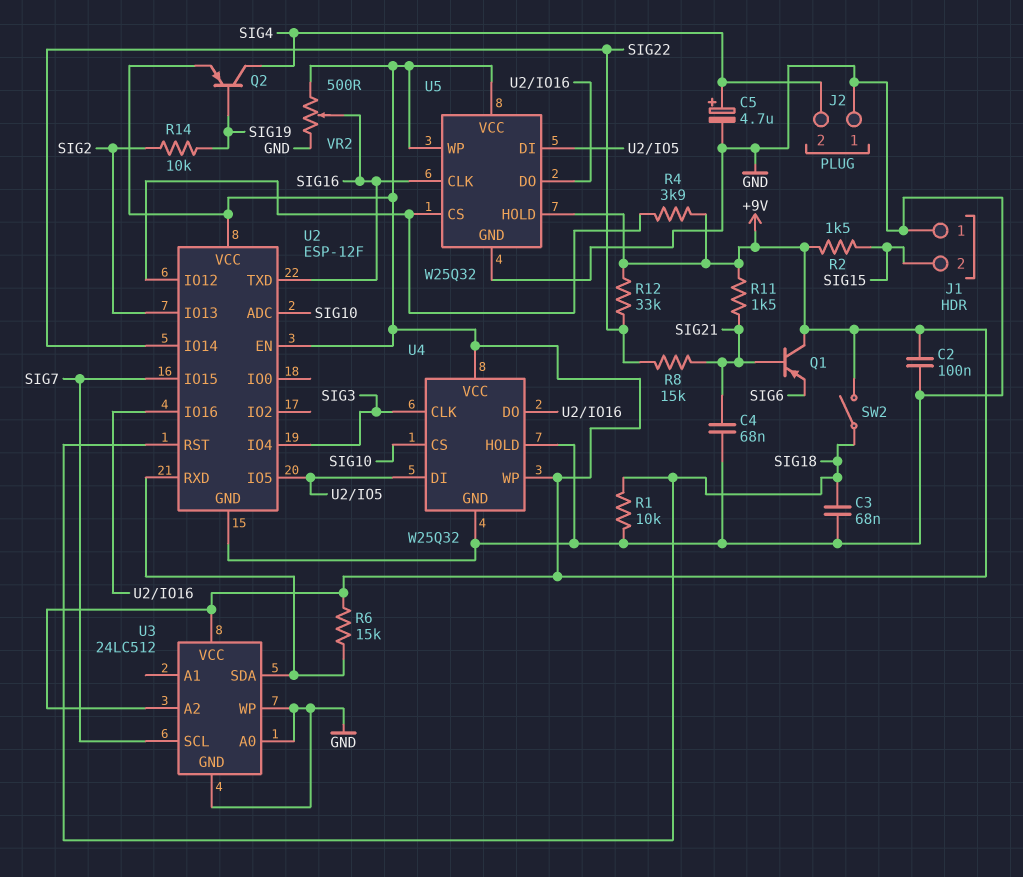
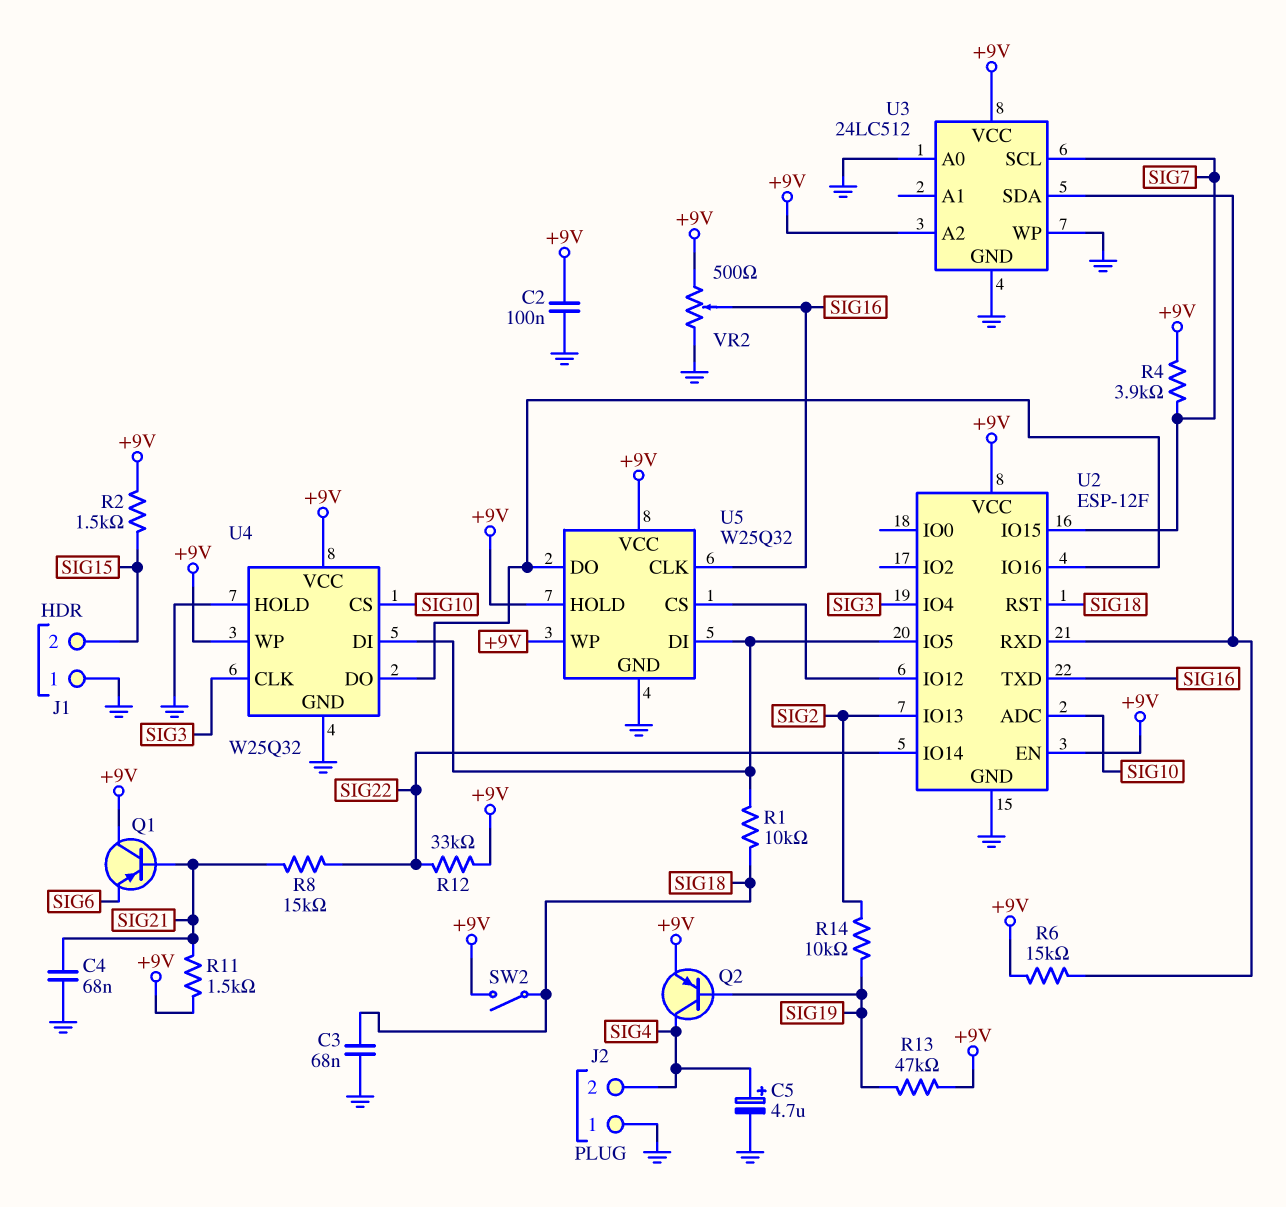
R1: 10k (GND, SIG18) -> 10k (SIG18, U2/IO5)
R4: 3.9k (+9V, U2/IO12) -> 3.9k (+9V, SIG7)
R13: none -> 47k (+9V, SIG19)

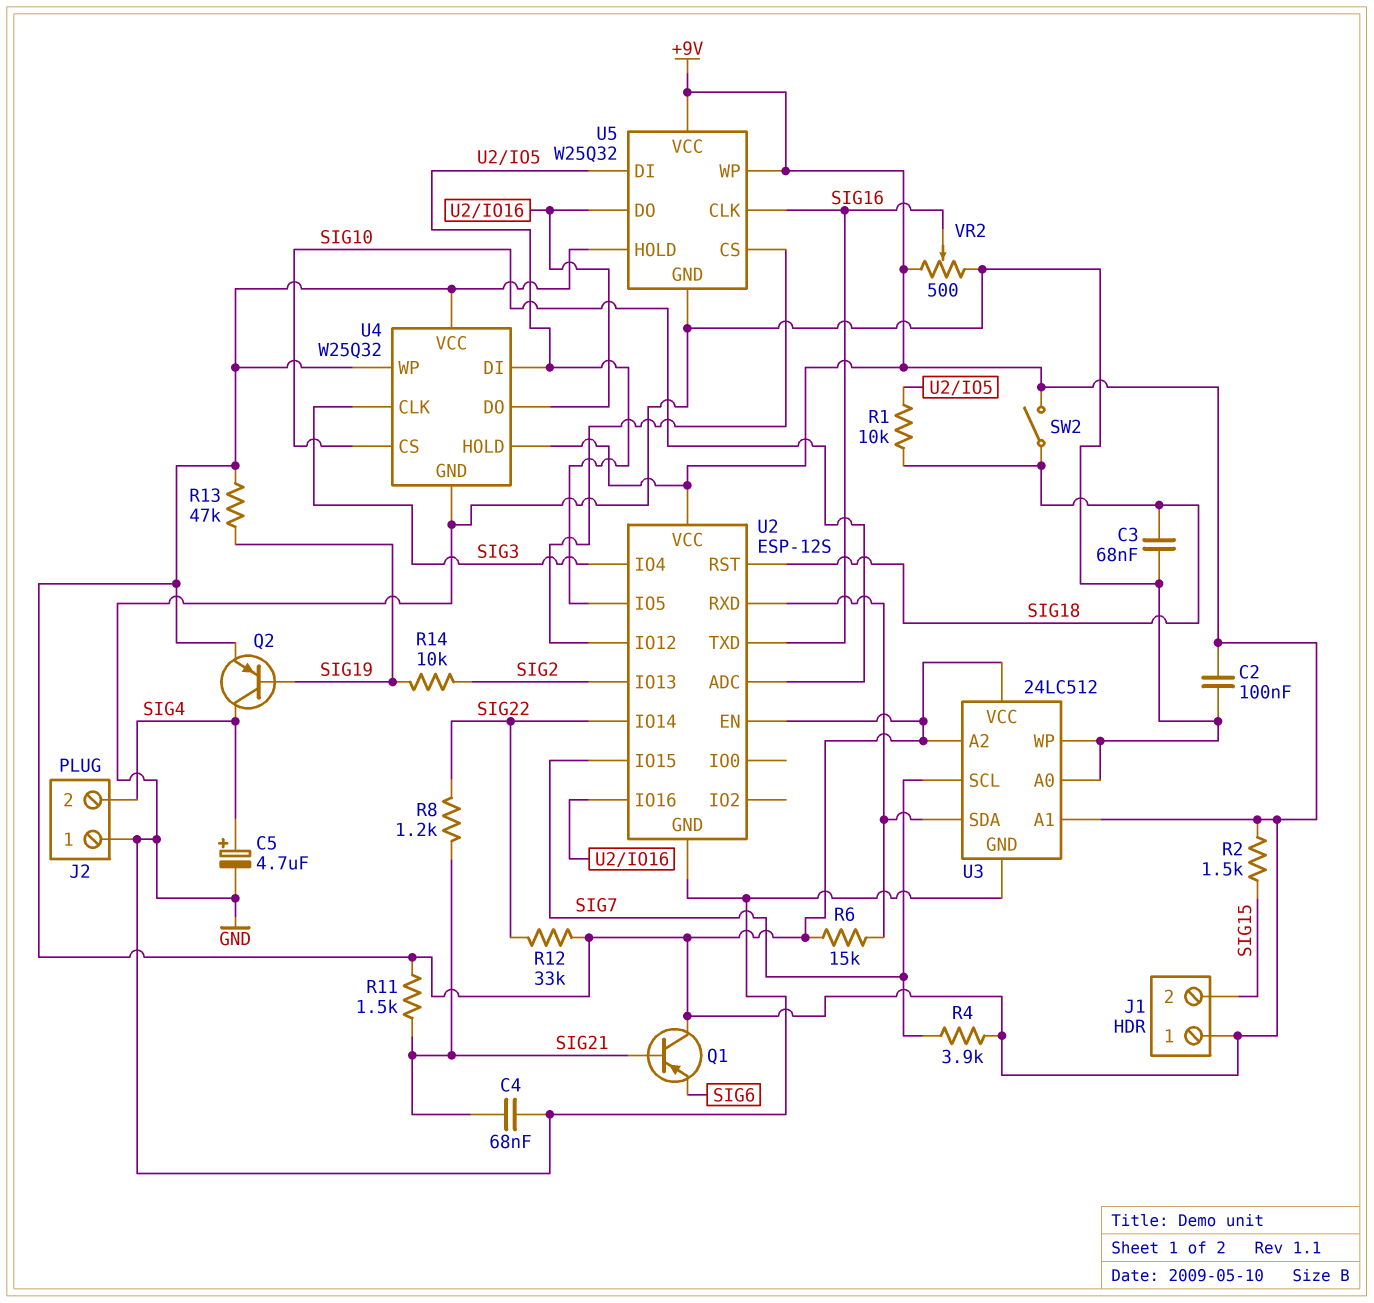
J1 pin 1: GND -> +9V
R8: 15k (SIG21, SIG22) -> 1.2k (SIG21, SIG22)
U2: ESP-12F -> ESP-12S
U3 pin A1: none -> +9V
U4 pin HOLD: GND -> +9V

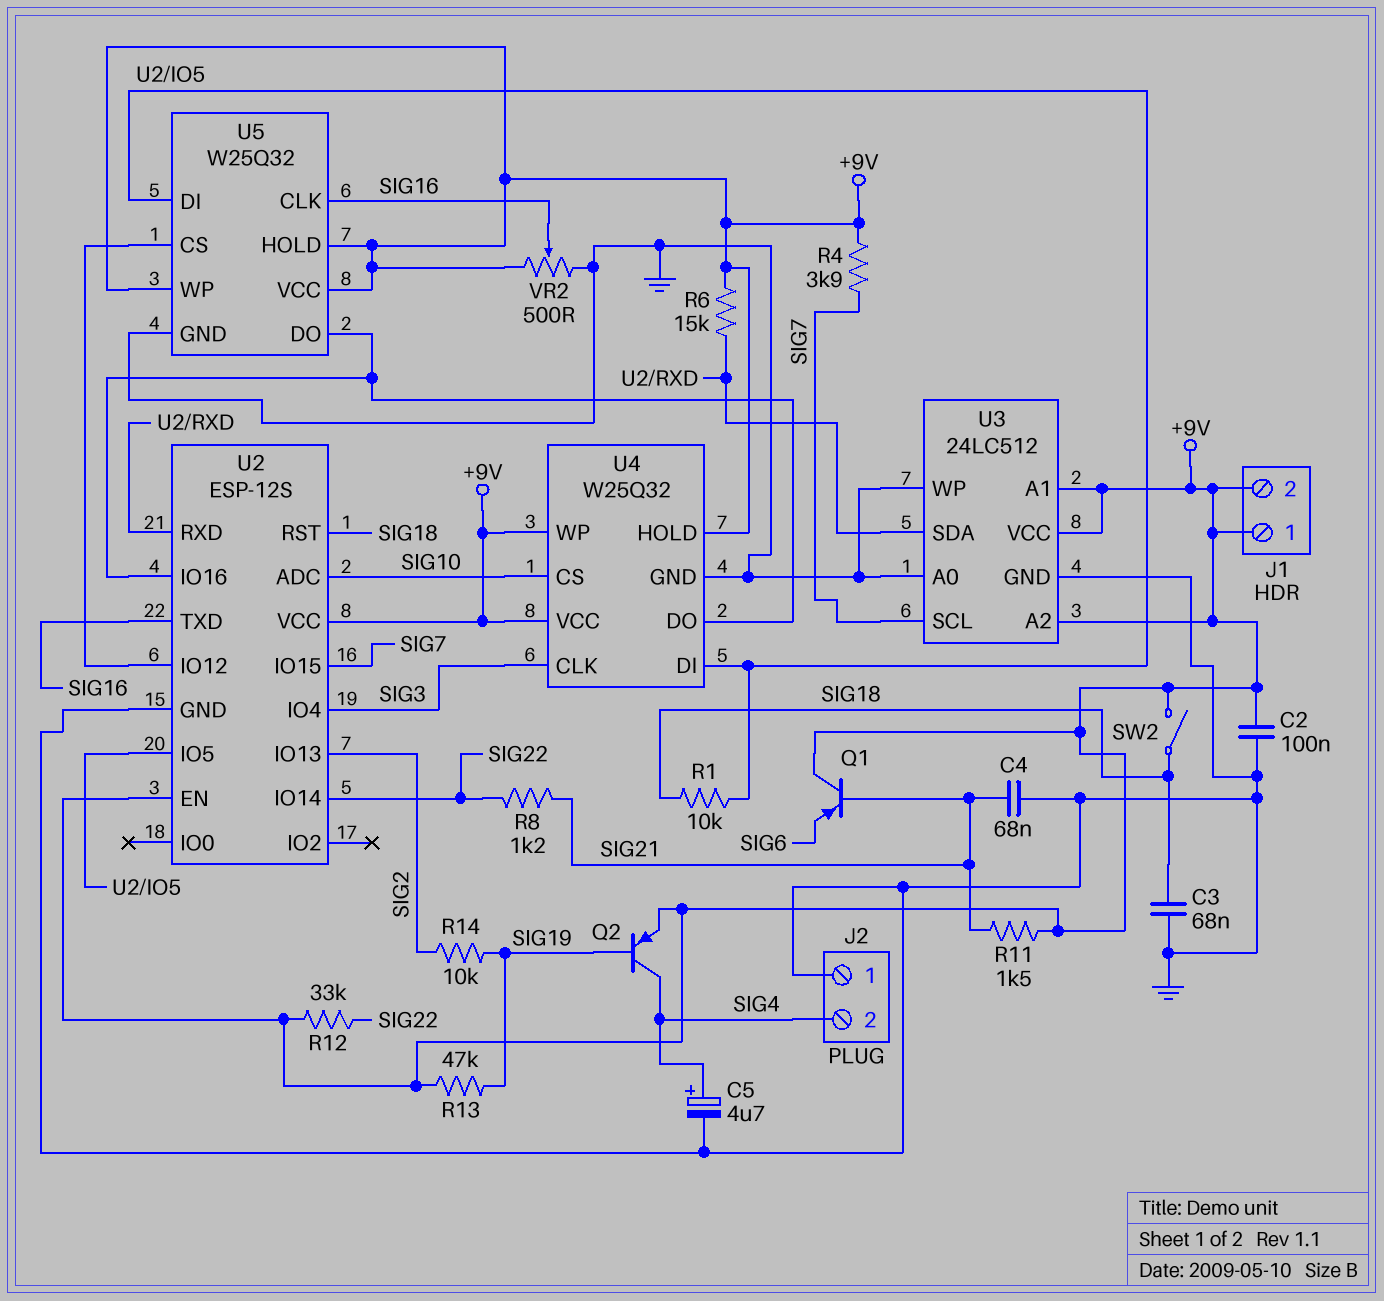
J1 pin 2: SIG15 -> +9V
R2: 1.5k (+9V, SIG15) -> none

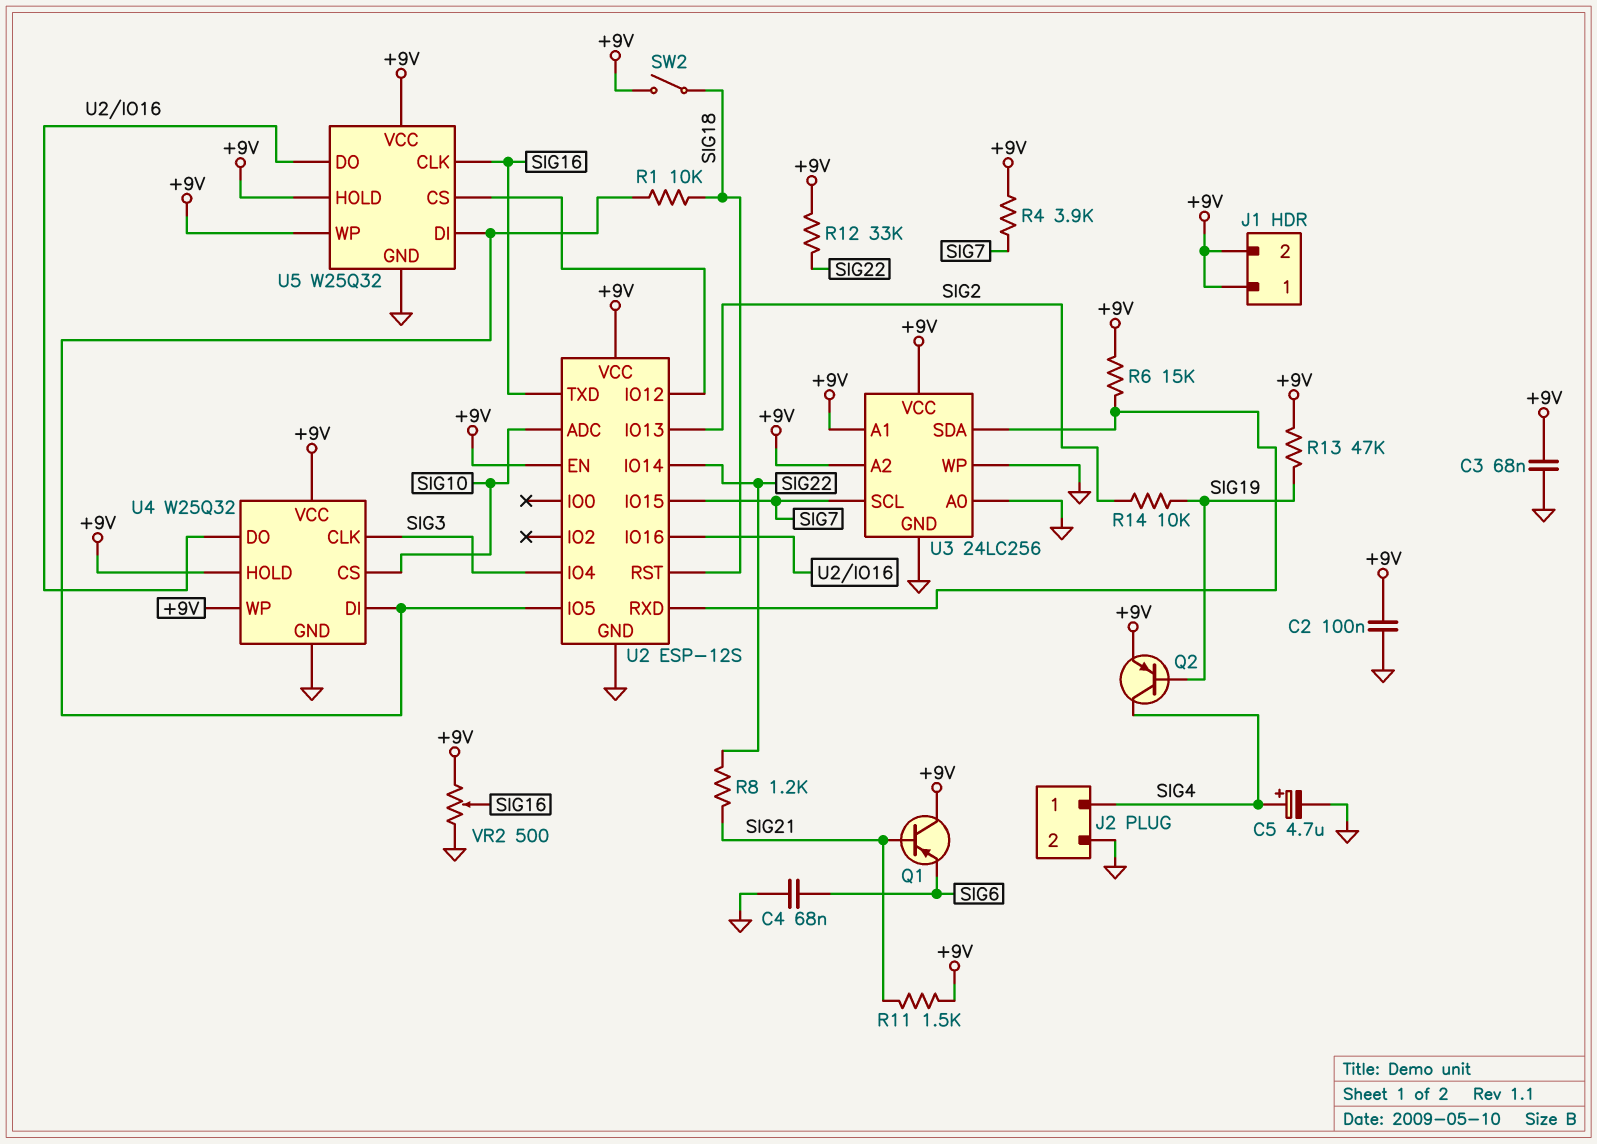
C3: 68nF (GND, SIG18) -> 68nF (+9V, GND)
C4: 68nF (GND, SIG21) -> 68nF (GND, SIG6)
J2 pin 1: GND -> SIG4
J2 pin 2: SIG4 -> GND
U3: 24LC512 -> 24LC256

